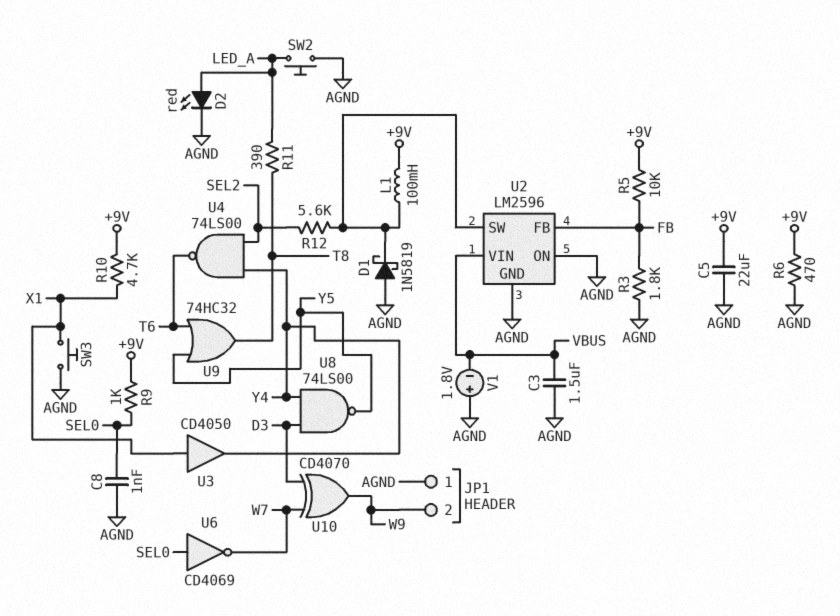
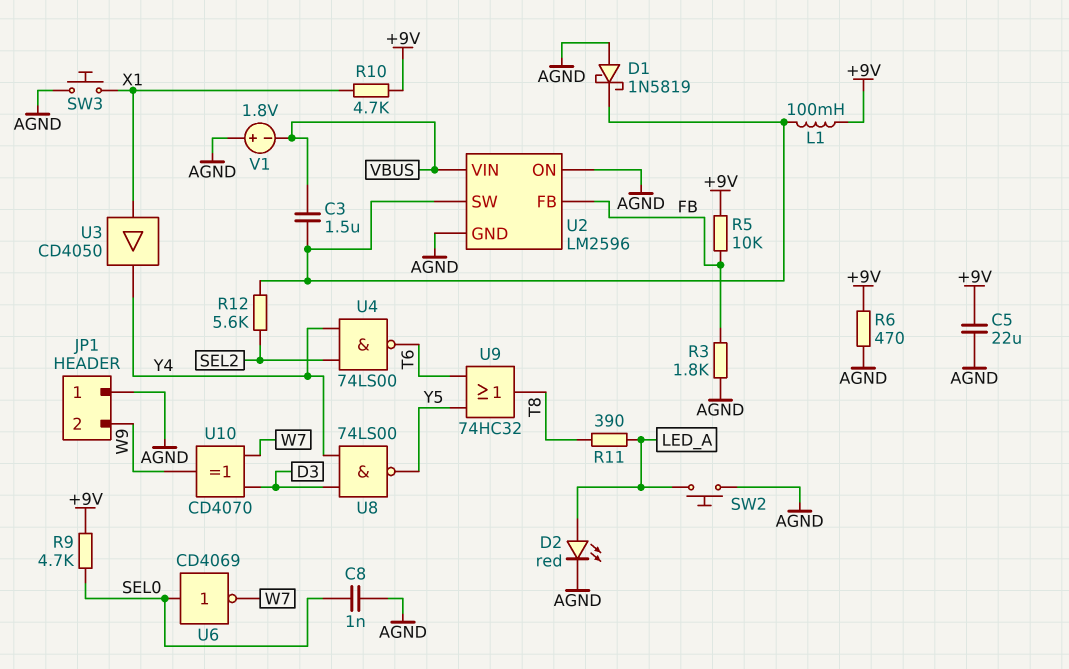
C3: 1.5uF (AGND, VBUS) -> 1.5uF (U2/SW, VBUS)
R9: 1k (+9V, SEL0) -> 4.7k (+9V, SEL0)

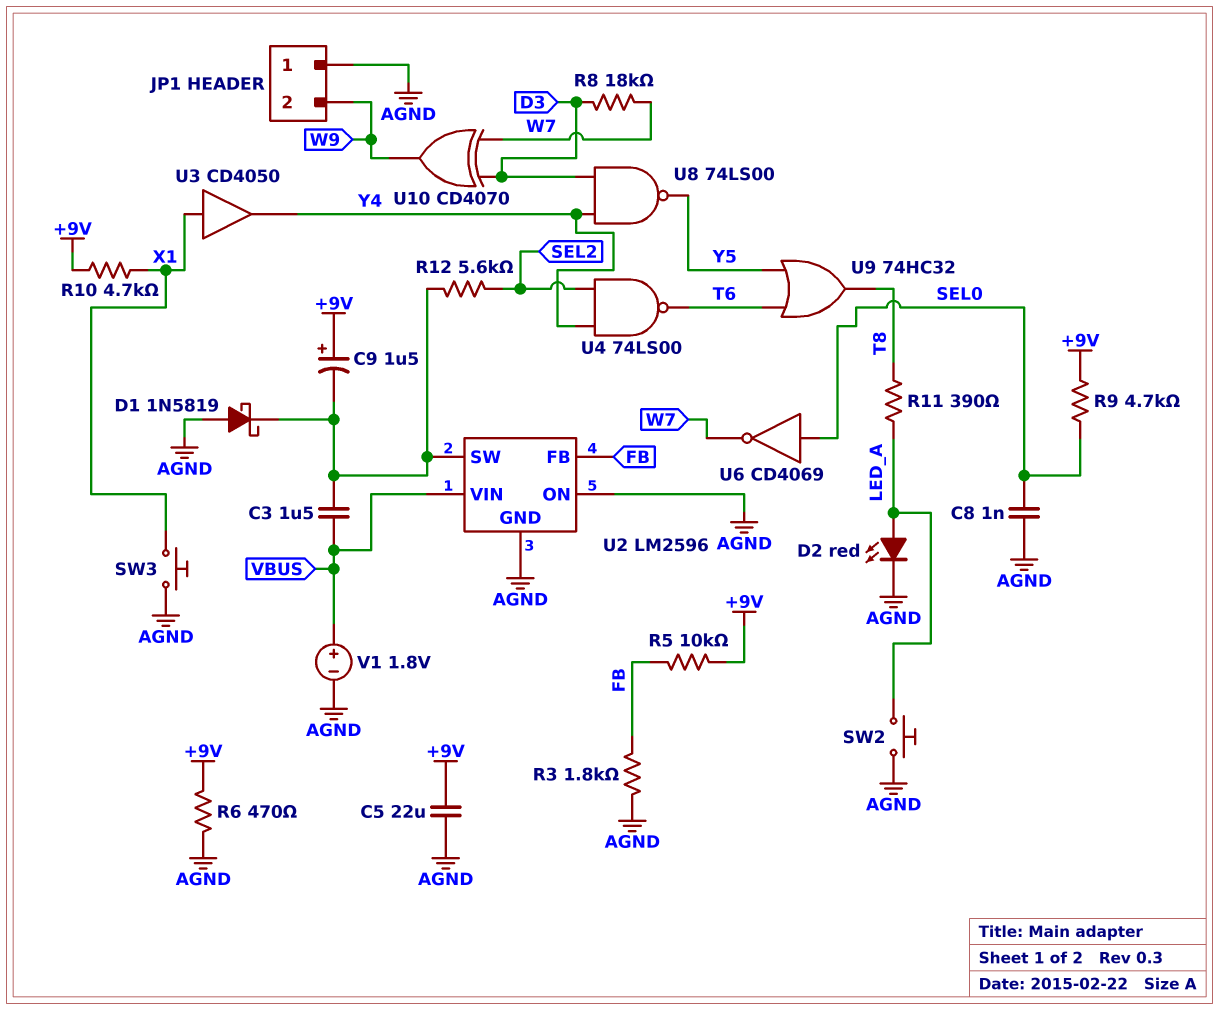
C9: none -> 1.5uF (plus +9V, minus U2/SW)
L1: 100mH (+9V, U2/SW) -> none
R8: none -> 18k (D3, W7)
V1: 1.8V (plus AGND, minus VBUS) -> 1.8V (plus VBUS, minus AGND)

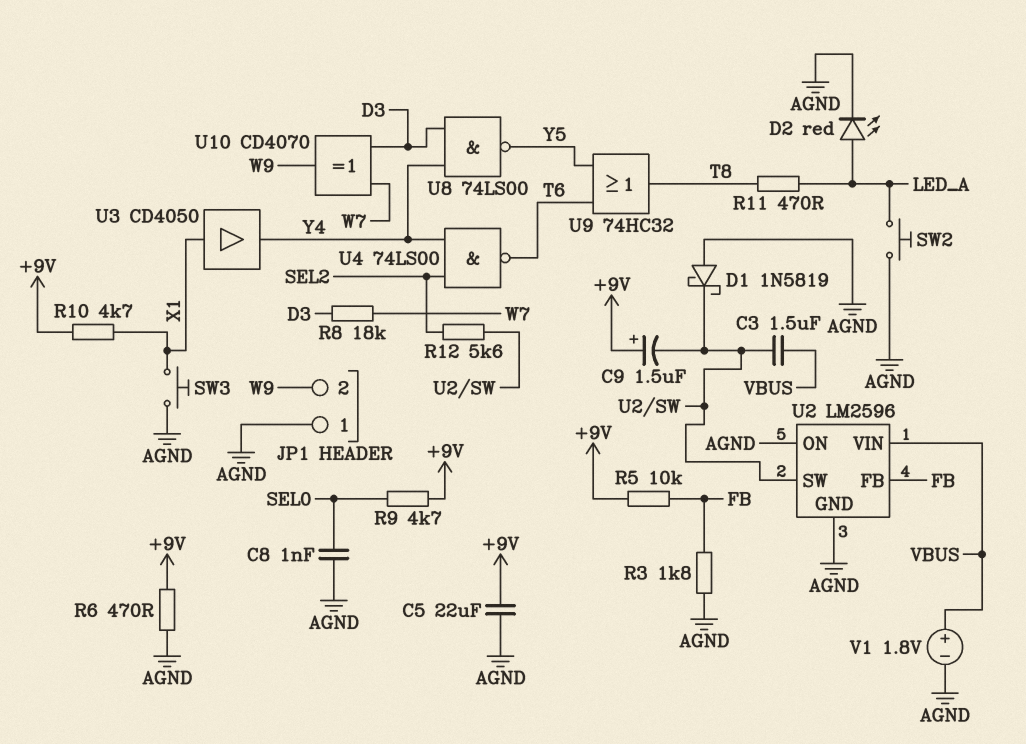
R11: 390 (LED_A, T8) -> 470 (LED_A, T8)
U6: NOT CD4069 (in SEL0, out W7) -> none

